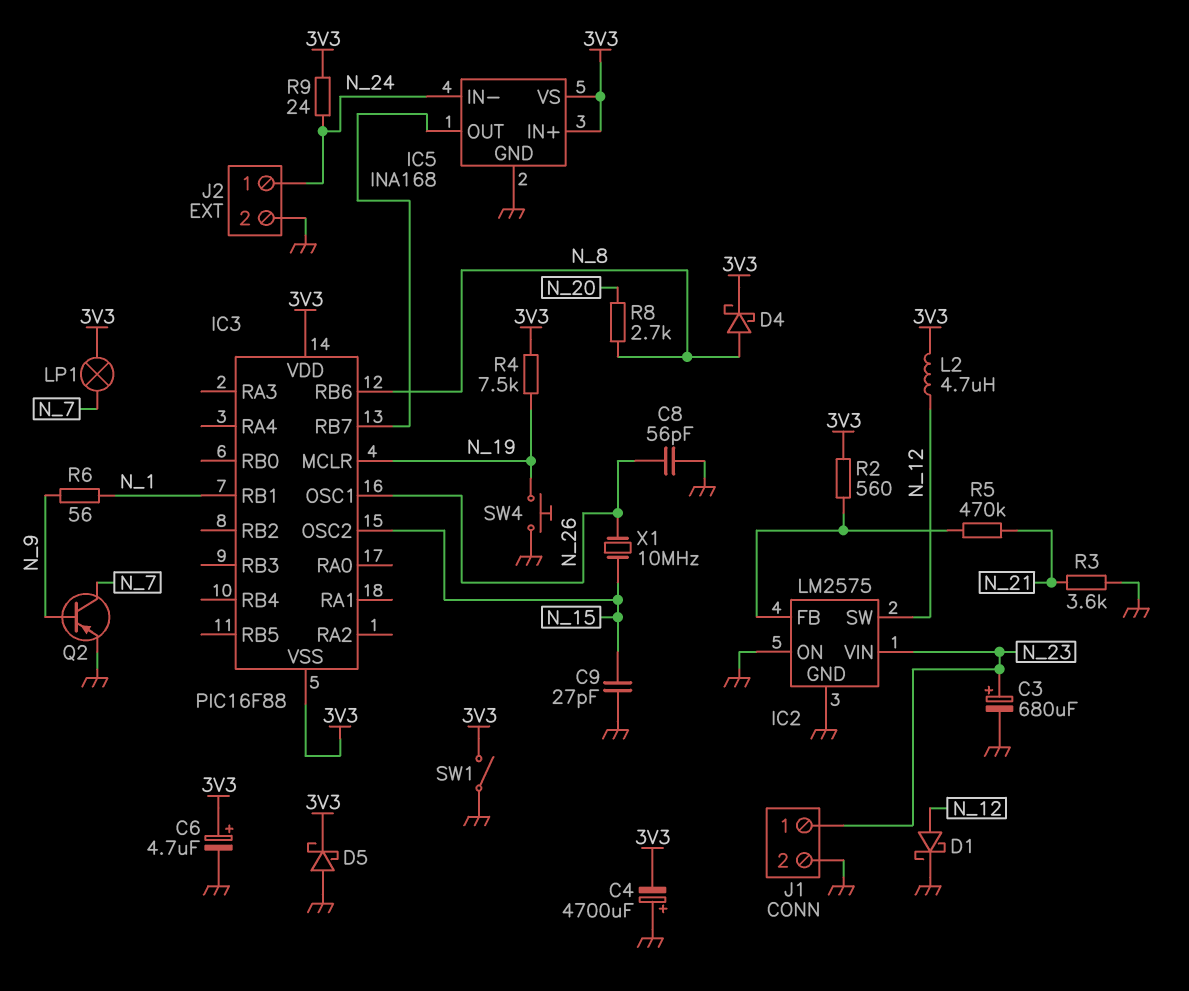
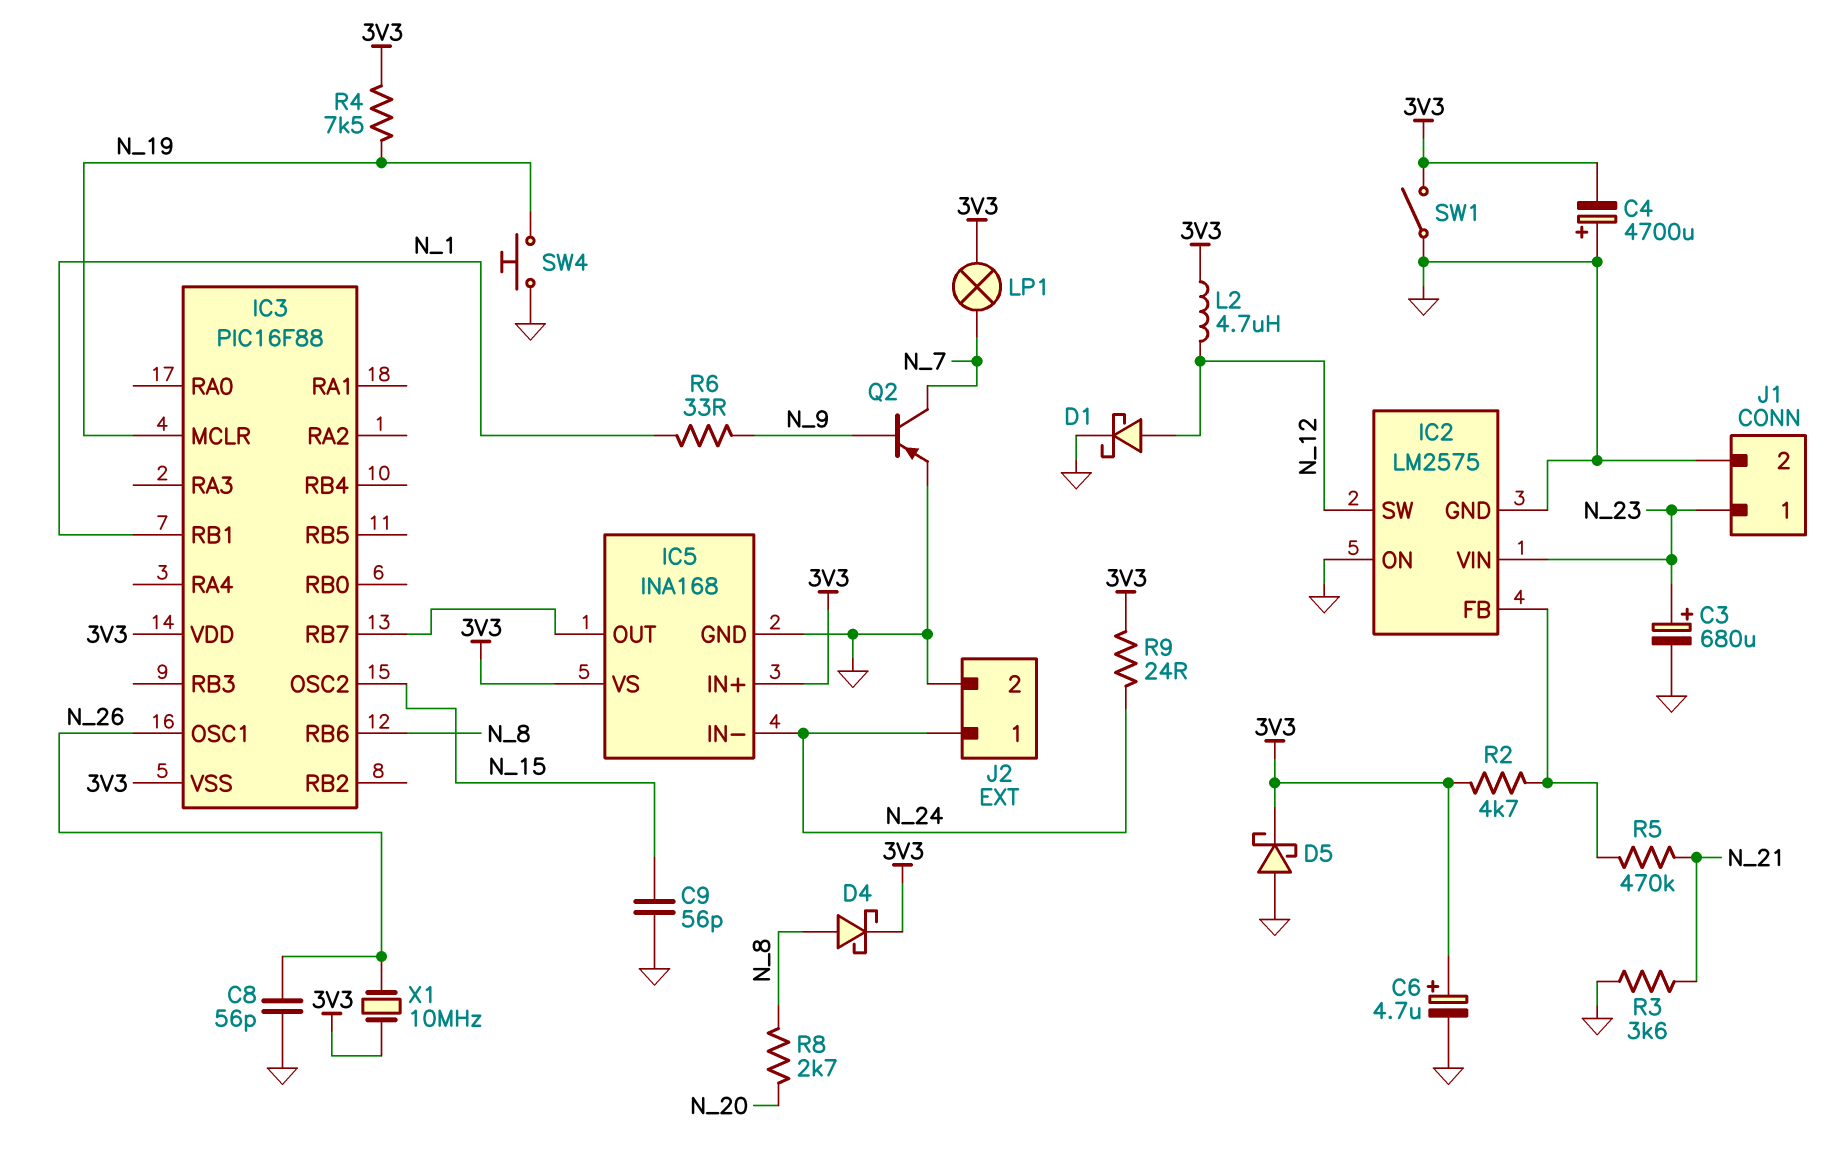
C9: 27pF (GND, N_15) -> 56pF (GND, N_15)
R2: 560 (3V3, IC2/FB) -> 4.7k (3V3, IC2/FB)
R6: 56 (N_1, N_9) -> 33 (N_1, N_9)
X1: 10MHz (N_15, N_26) -> 10MHz (3V3, N_26)

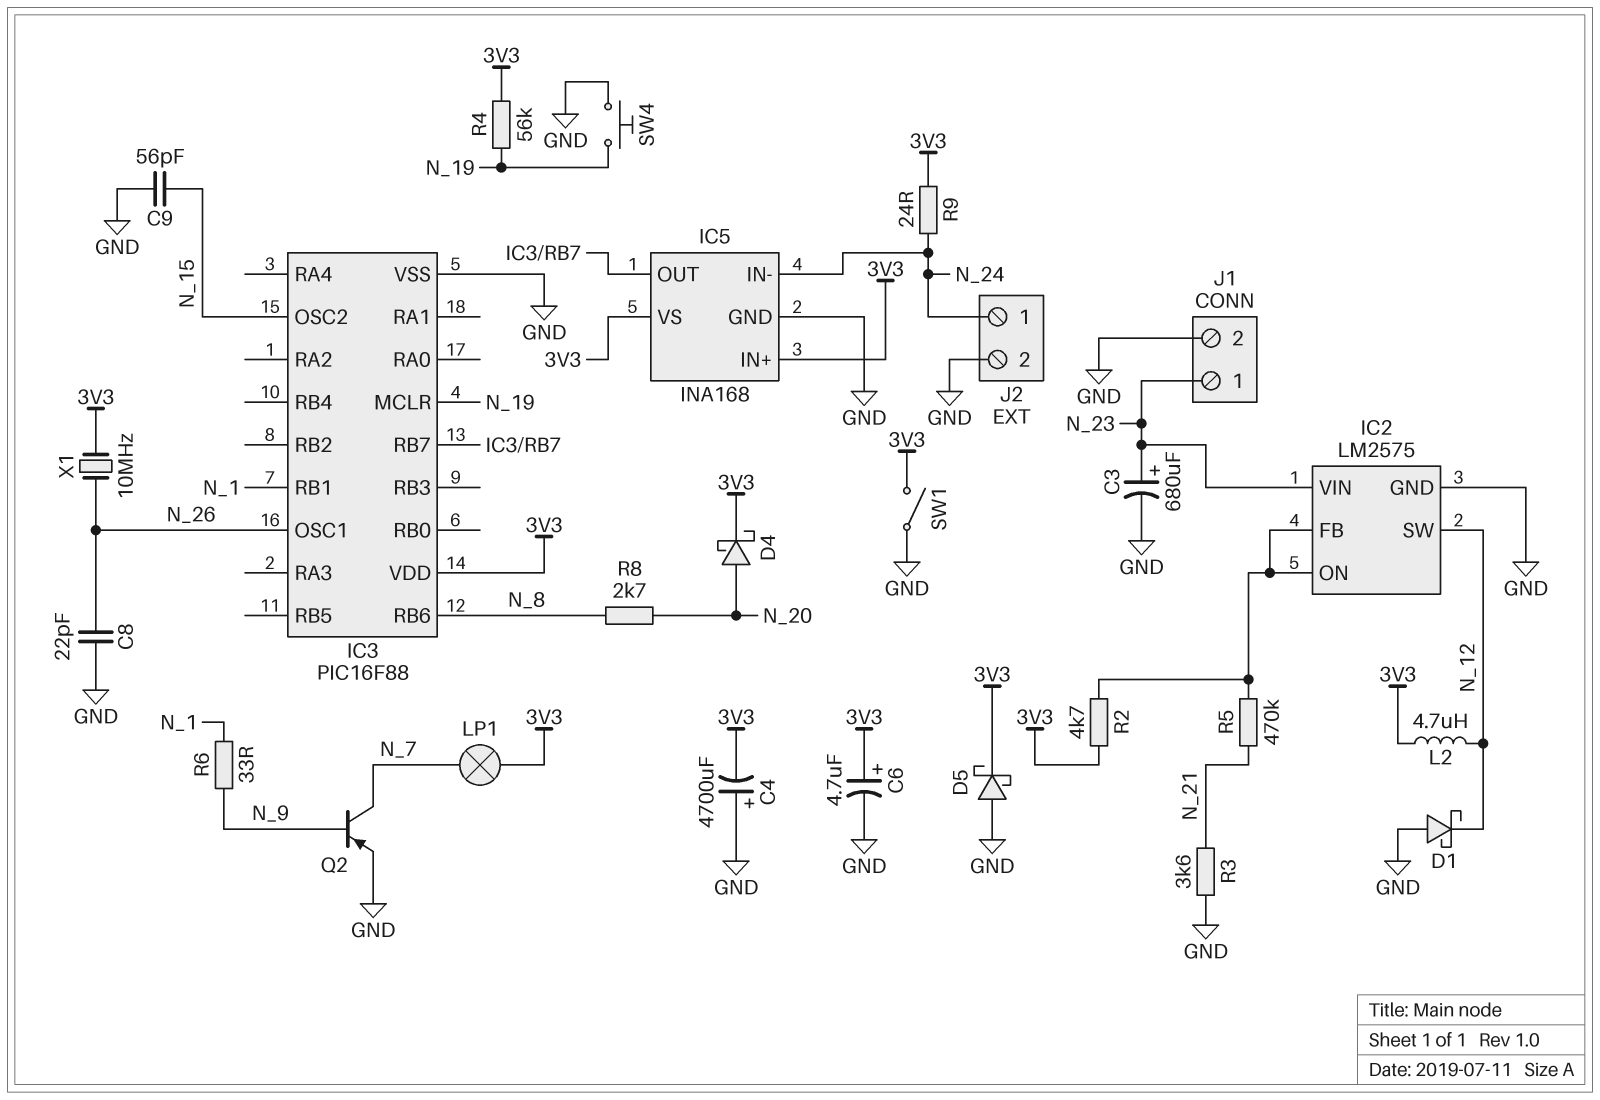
C8: 56pF (GND, N_26) -> 22pF (GND, N_26)
D1: schottky (A N_12, K GND) -> schottky (A GND, K N_12)
D4: schottky (A N_8, K 3V3) -> schottky (A N_20, K 3V3)
IC2 pin ON: GND -> IC2/FB
IC3 pin VSS: 3V3 -> GND
R4: 7.5k (3V3, N_19) -> 56k (3V3, N_19)

